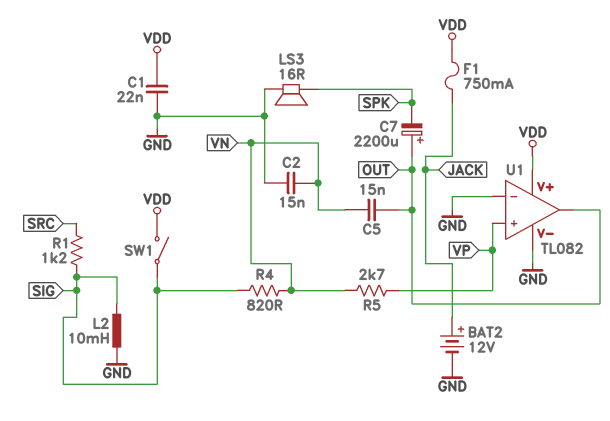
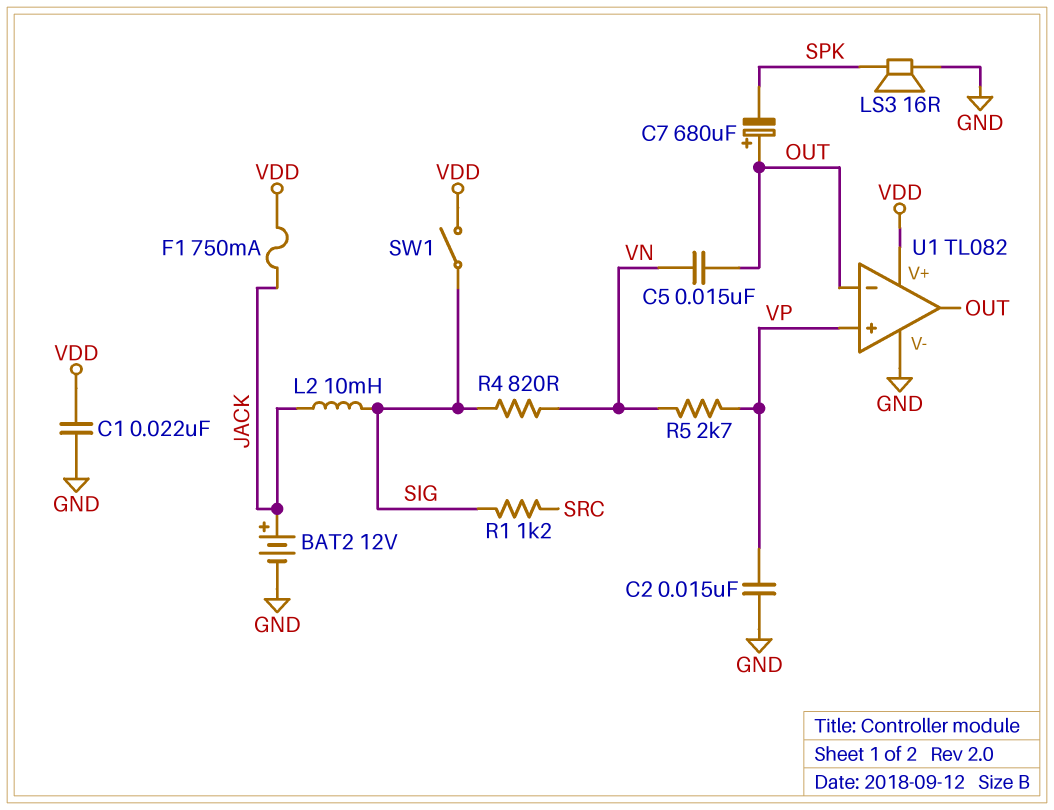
C2: 15nF (GND, VN) -> 15nF (GND, VP)
C7: 2200uF (plus OUT, minus SPK) -> 680uF (plus OUT, minus SPK)
L2: 10mH (GND, SIG) -> 10mH (JACK, SIG)
U1 pin in-: GND -> OUT

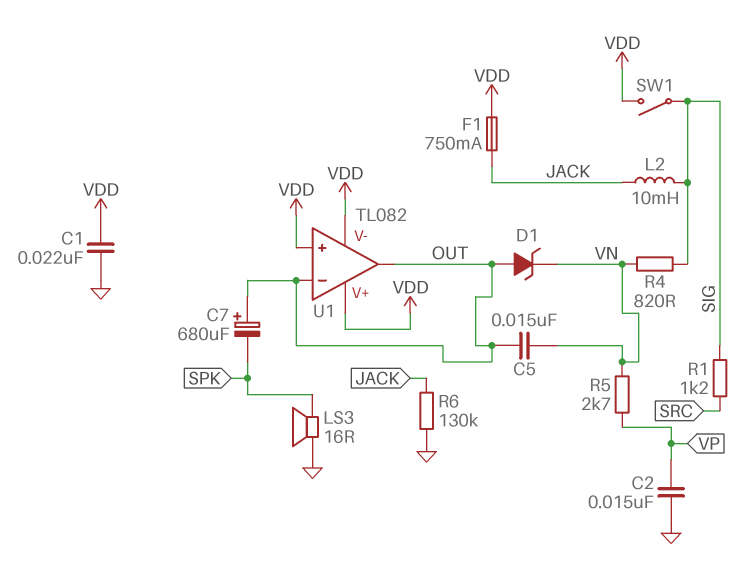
BAT2: 12V (plus JACK, minus GND) -> none
D1: none -> zener (A OUT, K VN)
R6: none -> 130k (GND, JACK)
U1 pin V-: GND -> VDD
U1 pin in+: VP -> VDD

